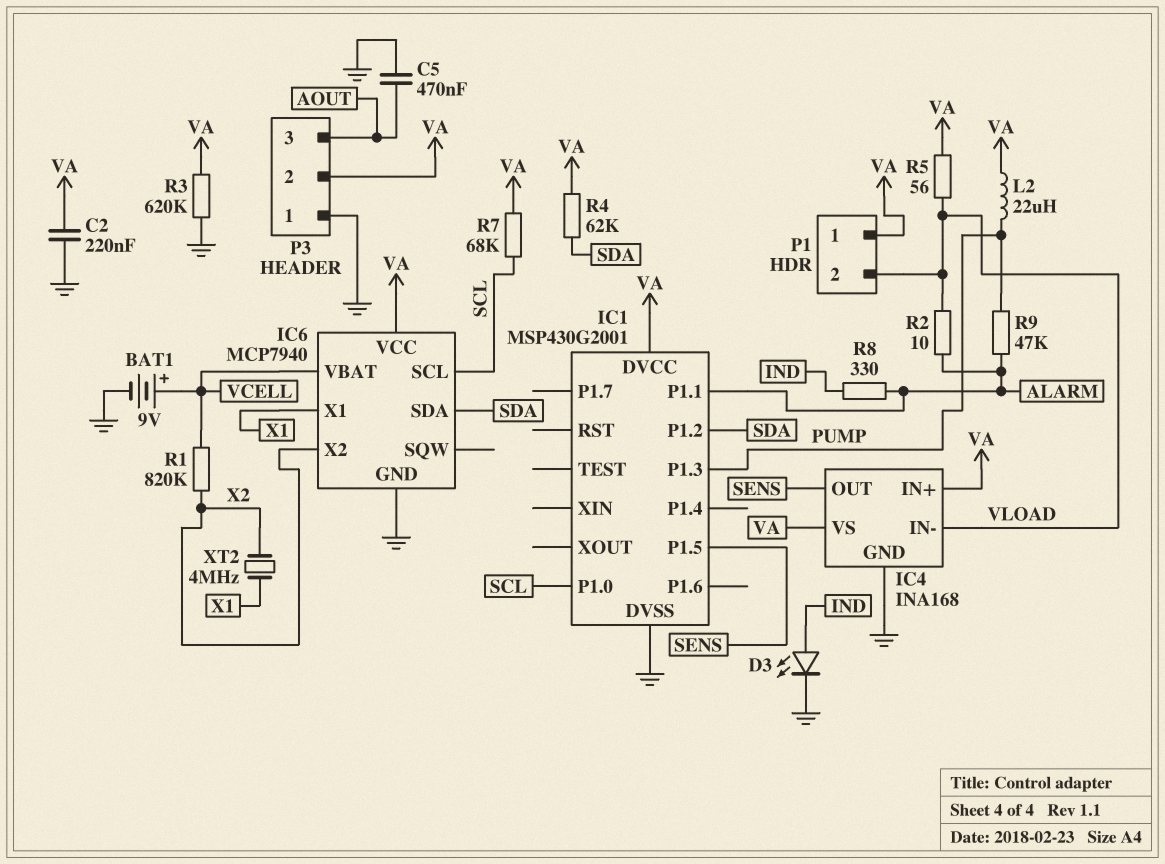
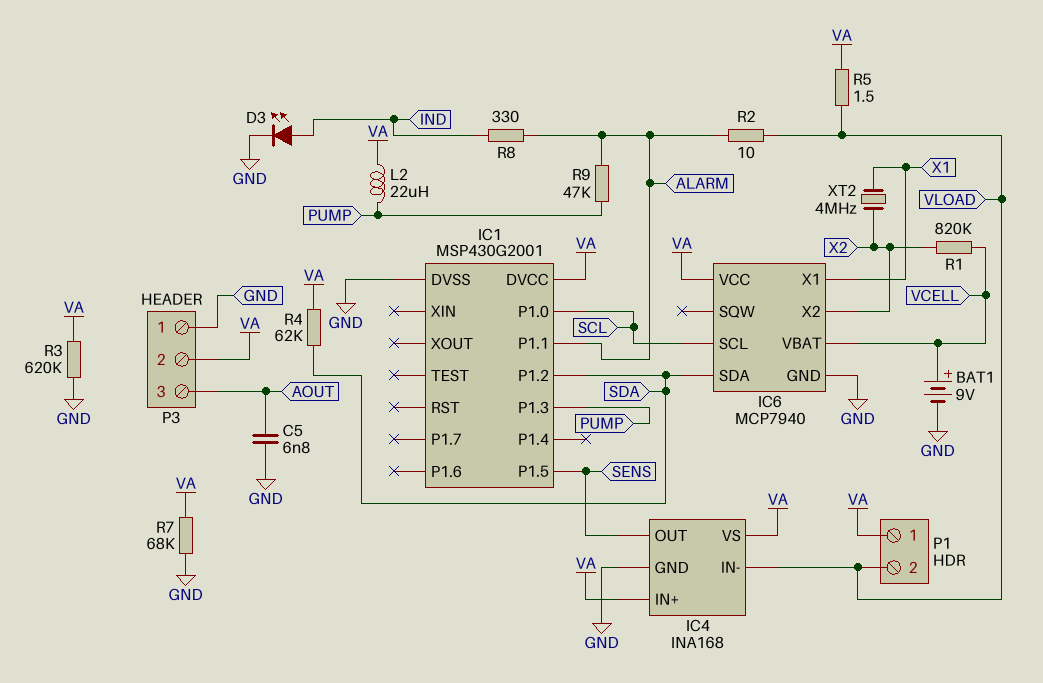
C2: 220nF (GND, VA) -> none
C5: 470nF (AOUT, GND) -> 6.8nF (AOUT, GND)
R5: 56 (VA, VLOAD) -> 1.5 (VA, VLOAD)
R7: 68k (SCL, VA) -> 68k (GND, VA)

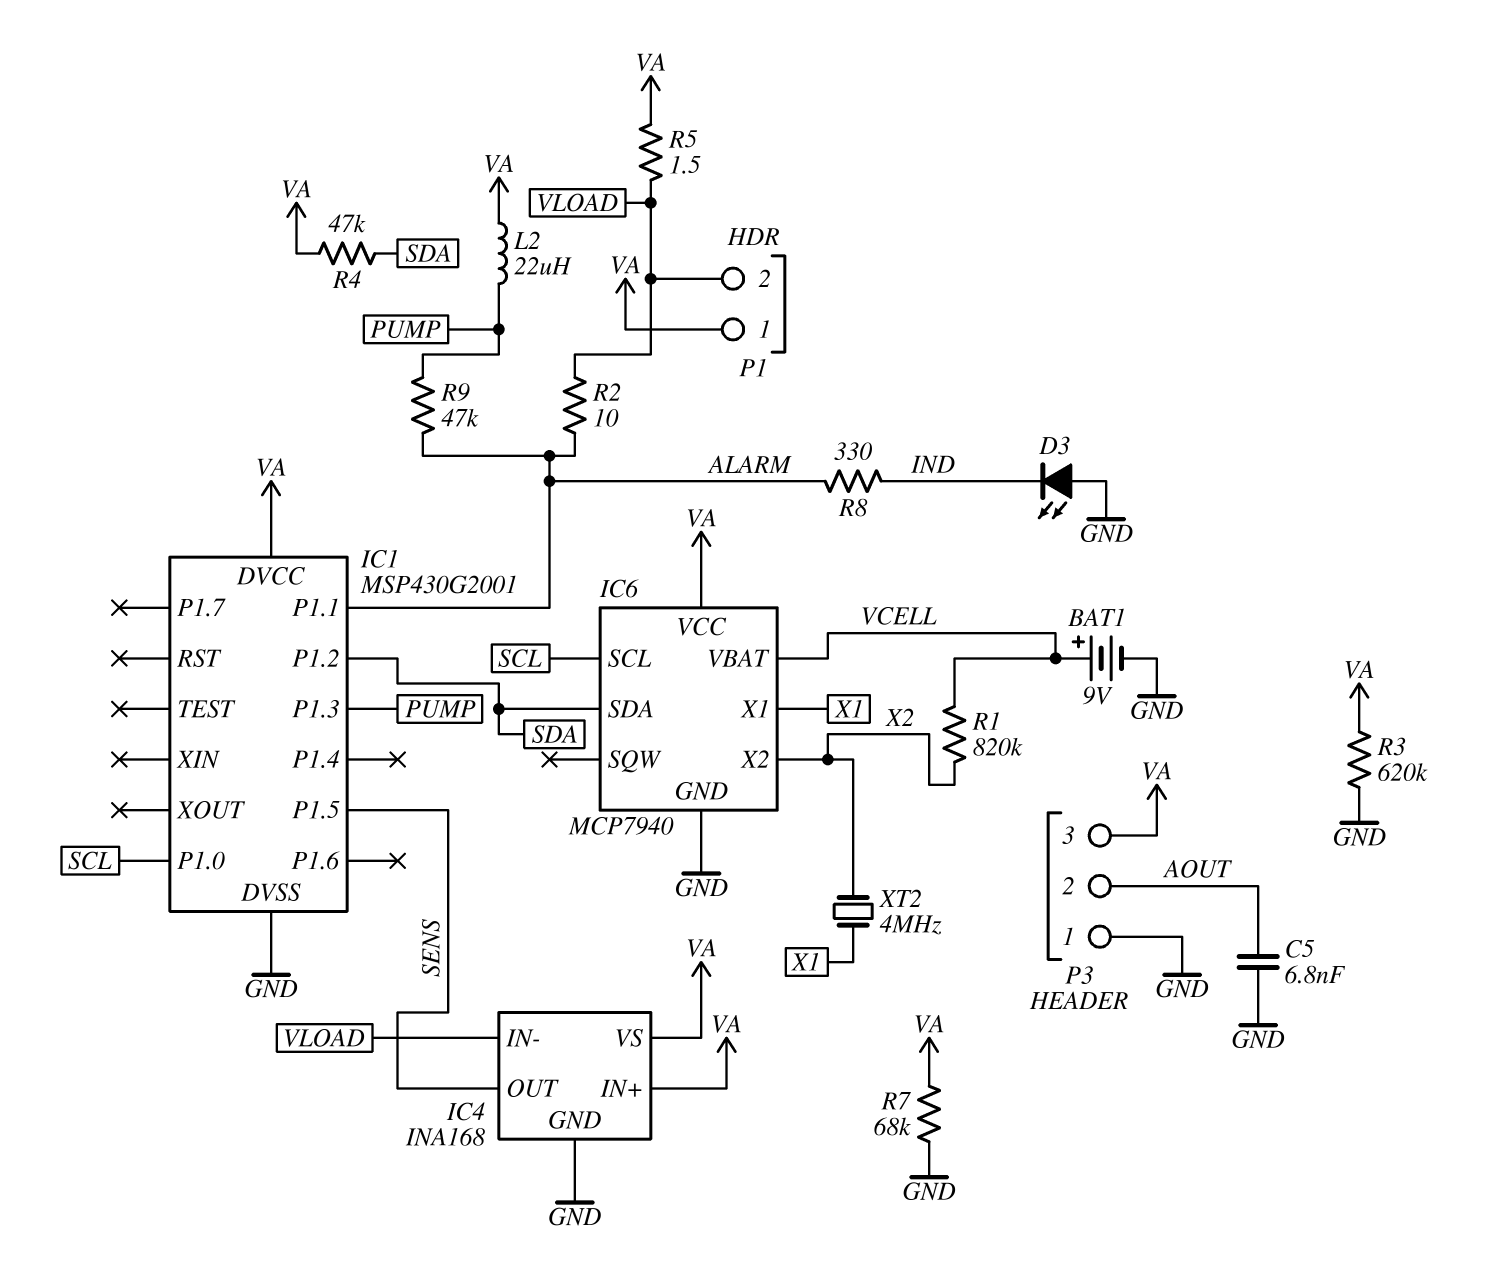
D3: LED (A IND, K GND) -> LED (A GND, K IND)
P3 pin 2: VA -> AOUT
P3 pin 3: AOUT -> VA
R4: 62k (SDA, VA) -> 47k (SDA, VA)

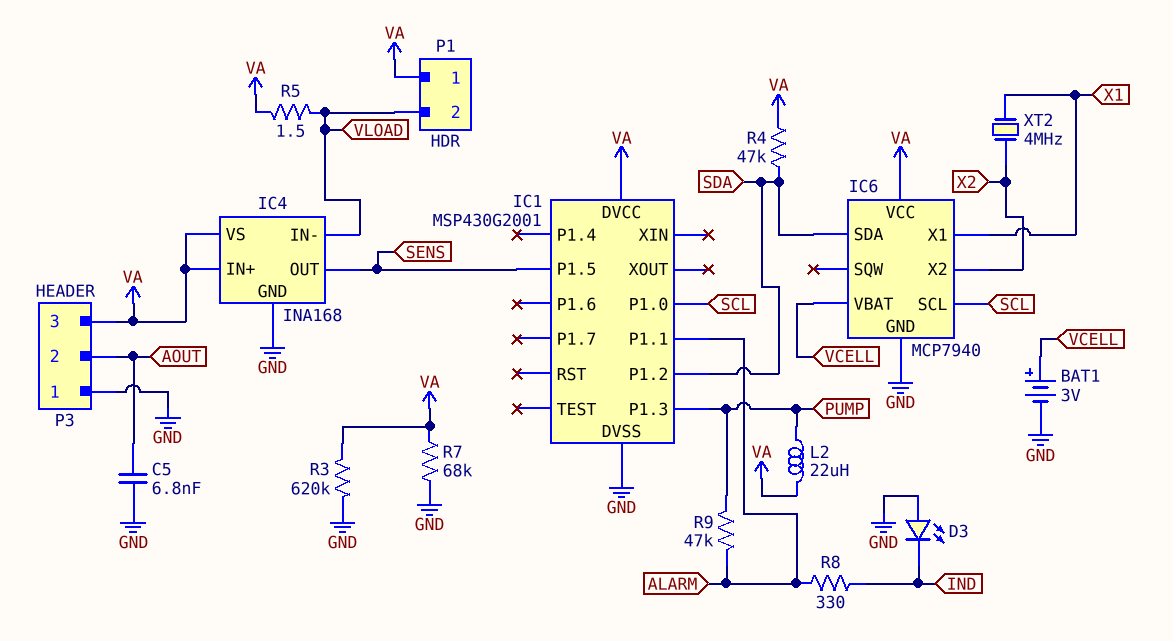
BAT1: 9V (plus VCELL, minus GND) -> 3V (plus VCELL, minus GND)
R1: 820k (VCELL, X2) -> none
R2: 10 (ALARM, VLOAD) -> none

